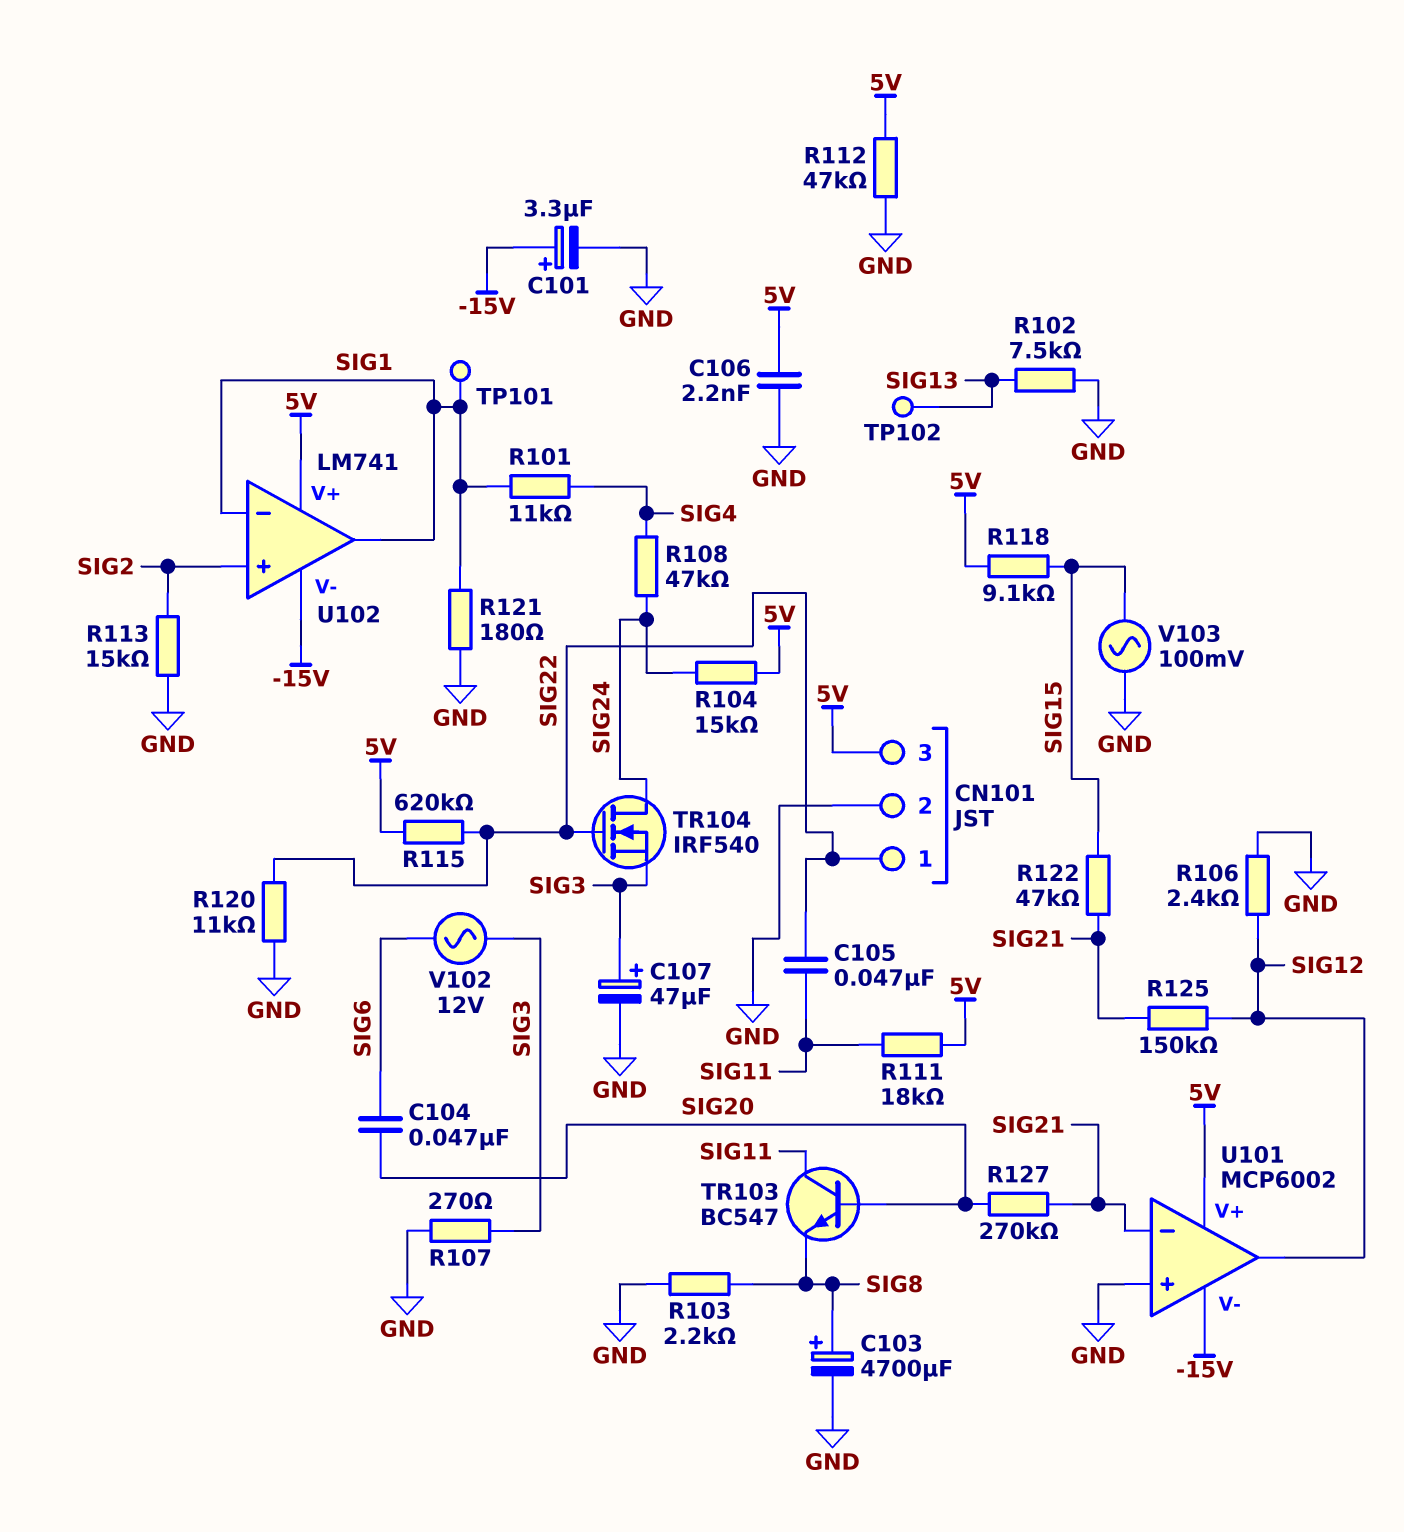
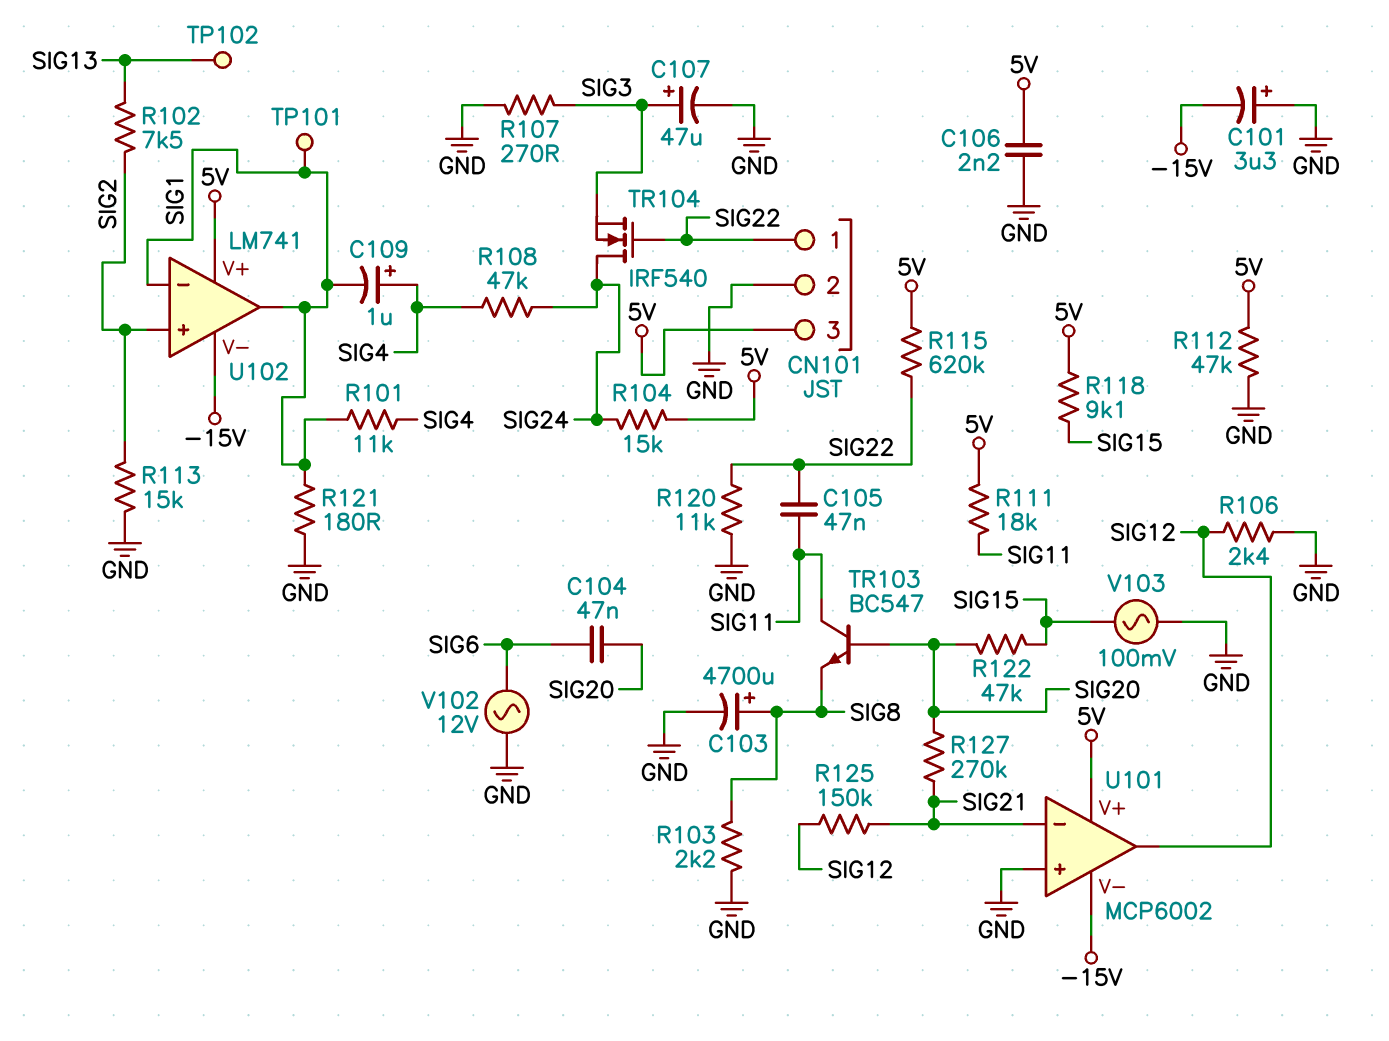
C101: 3.3uF (plus -15V, minus GND) -> 3.3uF (plus GND, minus -15V)
C109: none -> 1uF (plus SIG4, minus SIG1)
R102: 7.5k (GND, SIG13) -> 7.5k (SIG2, SIG13)
R122: 47k (SIG15, SIG21) -> 47k (SIG15, SIG20)
V102: AC 12V (SIG3, SIG6) -> AC 12V (GND, SIG6)

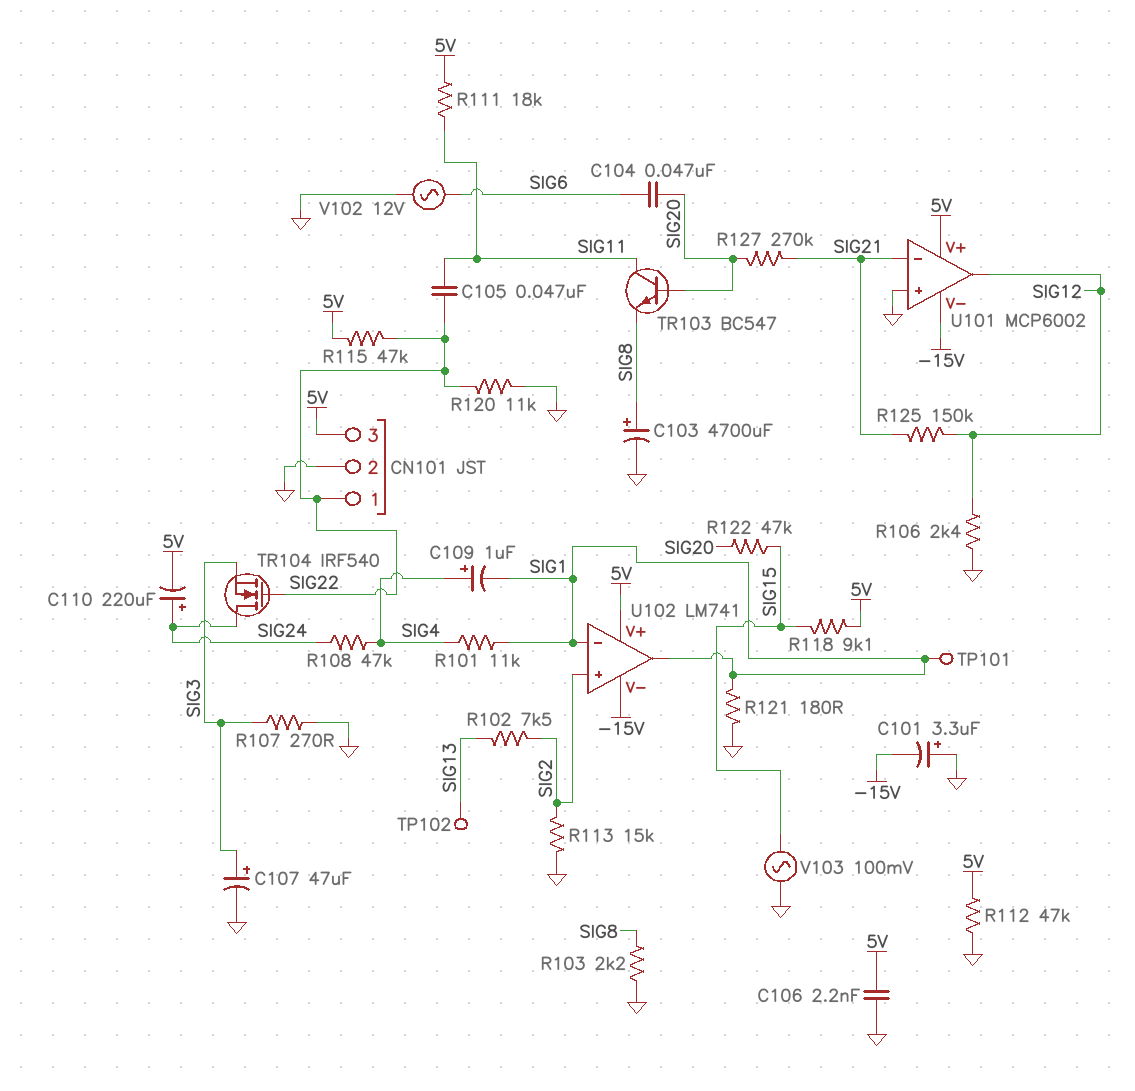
C110: none -> 220uF (plus SIG24, minus 5V)
R104: 15k (5V, SIG24) -> none
R115: 620k (5V, SIG22) -> 47k (5V, SIG22)

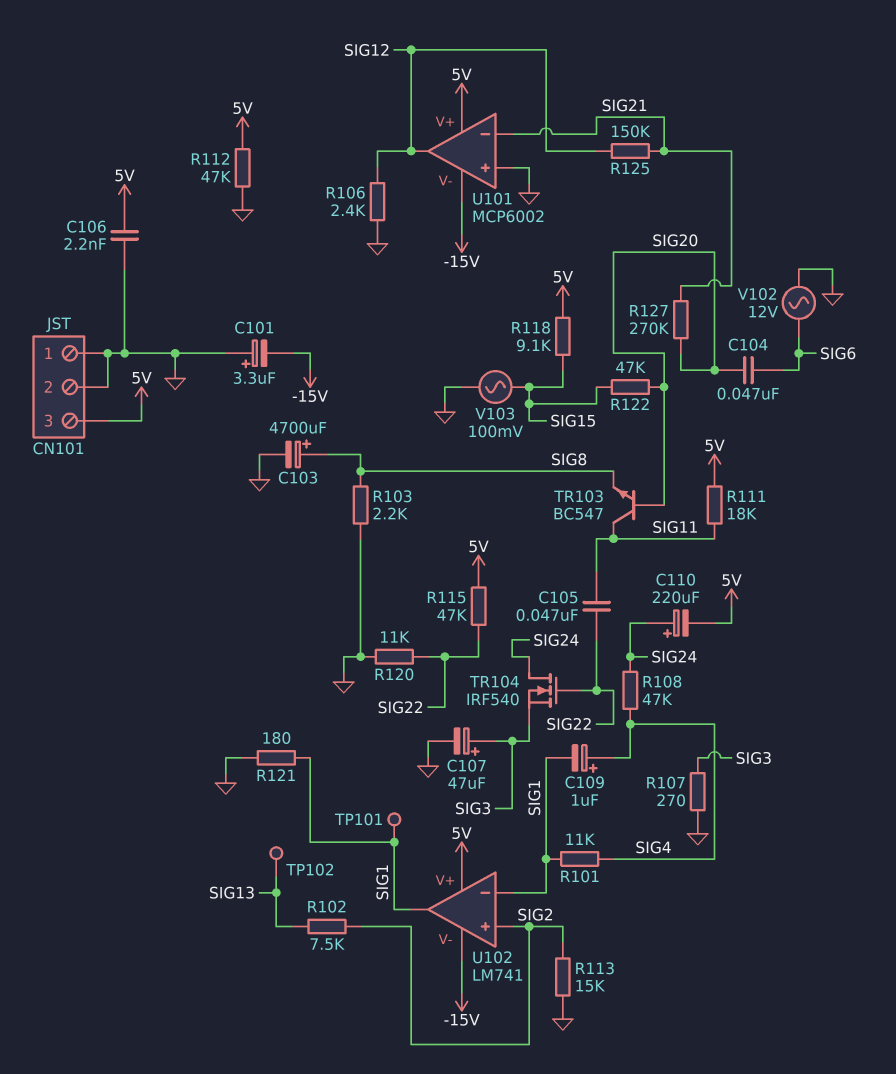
CN101 pin 1: SIG22 -> GND

